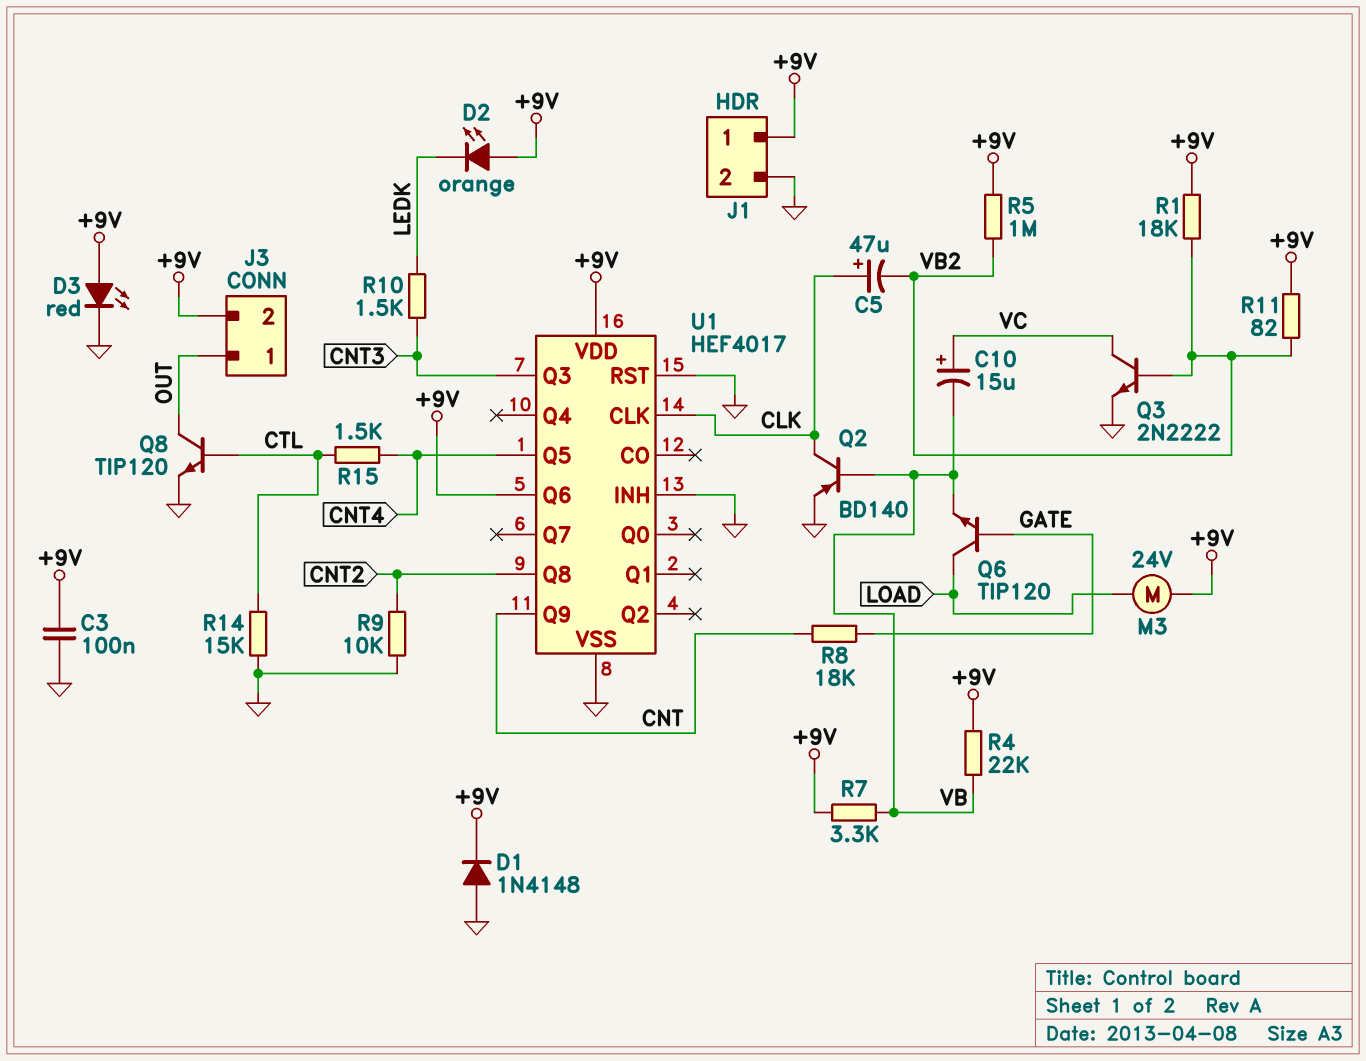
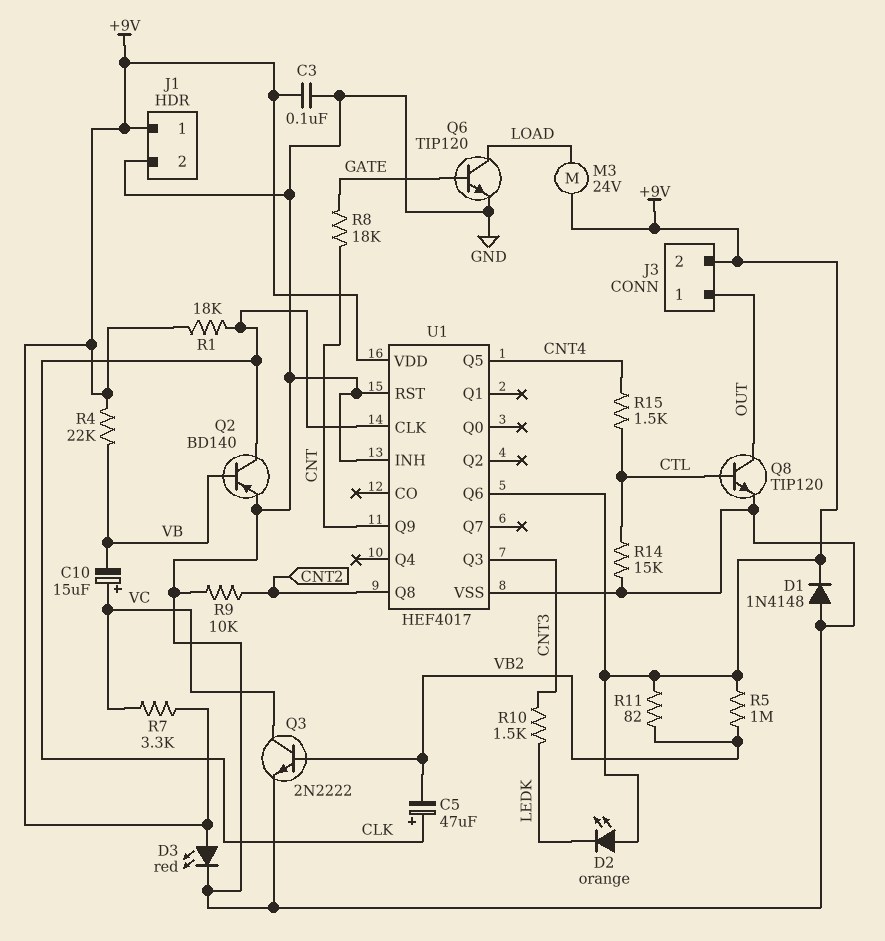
Q6: NPN TIP120 (B GATE, C LOAD, E VB) -> NPN TIP120 (B GATE, C LOAD, E GND)
R1: 18k (+9V, VB2) -> 18k (+9V, CLK)
R7: 3.3k (+9V, VB) -> 3.3k (+9V, VC)

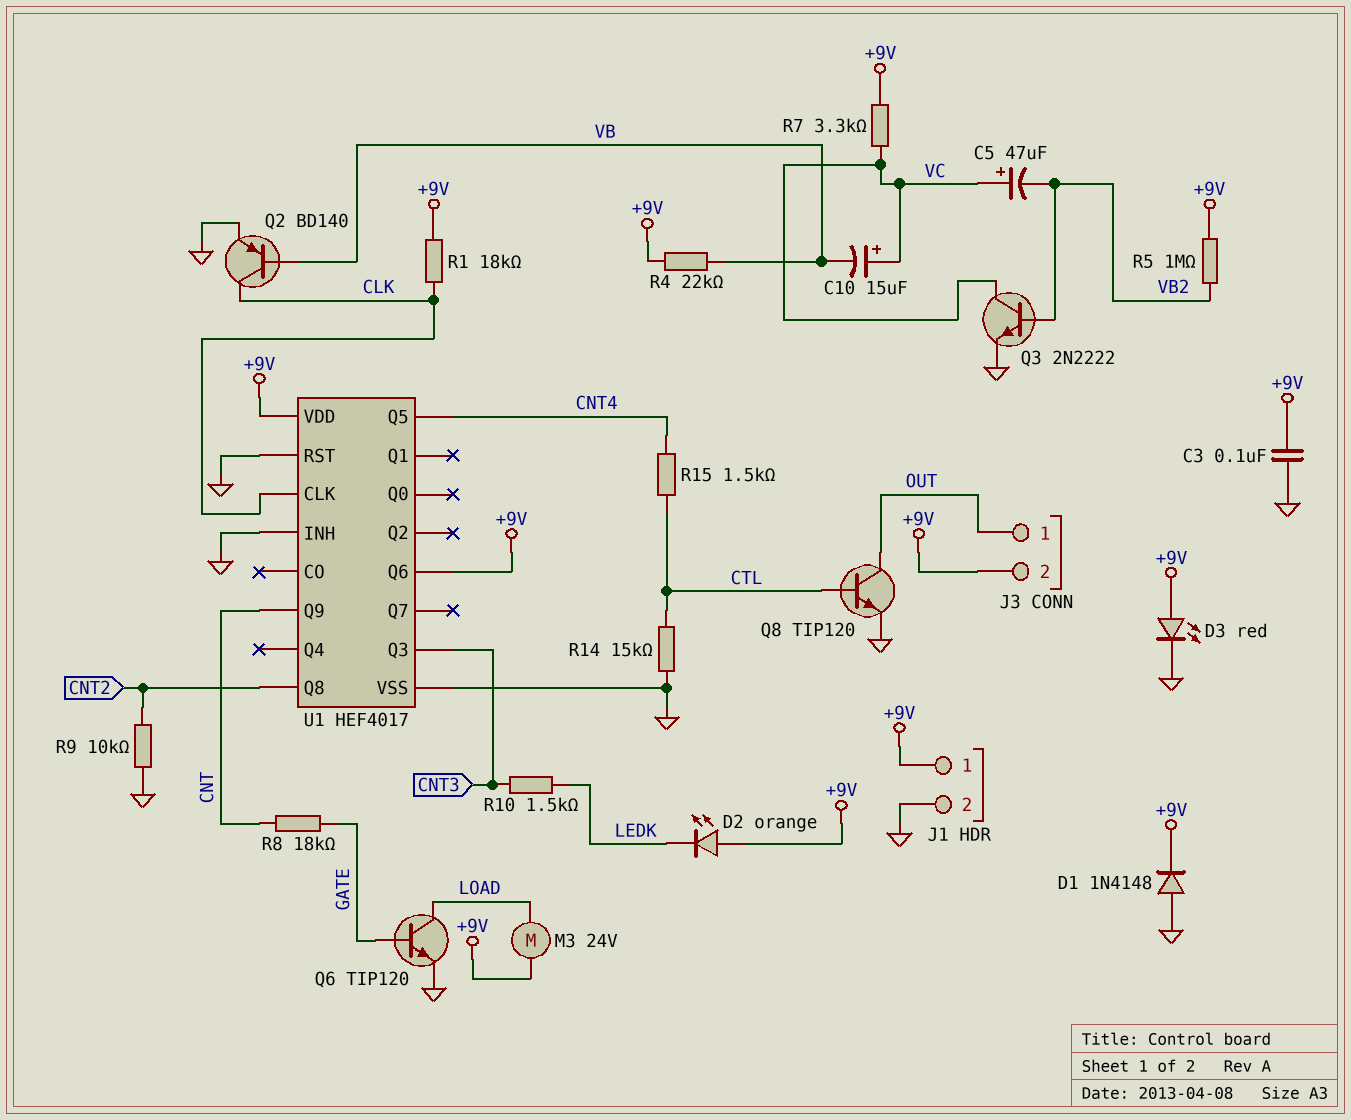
C5: 47uF (plus CLK, minus VB2) -> 47uF (plus VC, minus VB2)
R11: 82 (+9V, VB2) -> none

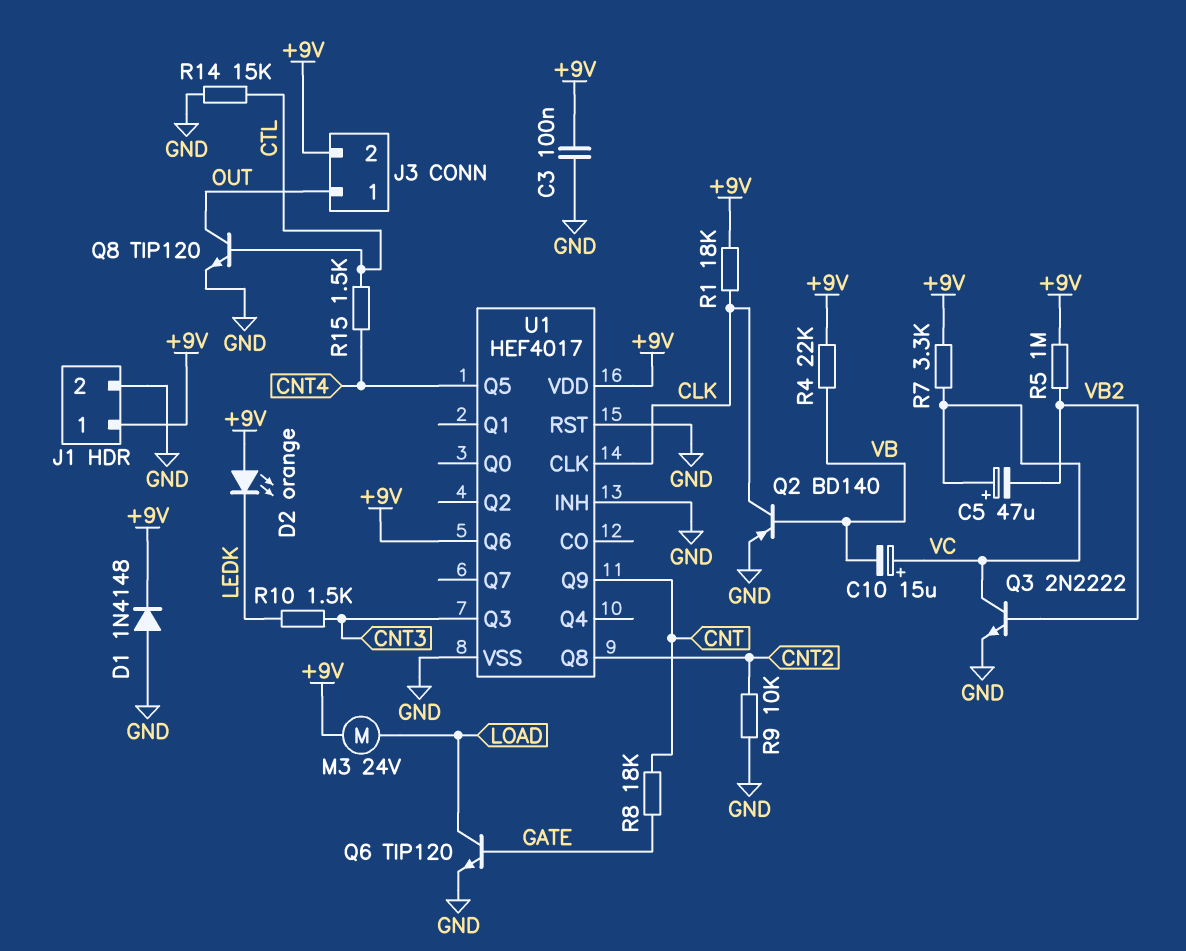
D3: LED red (A +9V, K GND) -> none

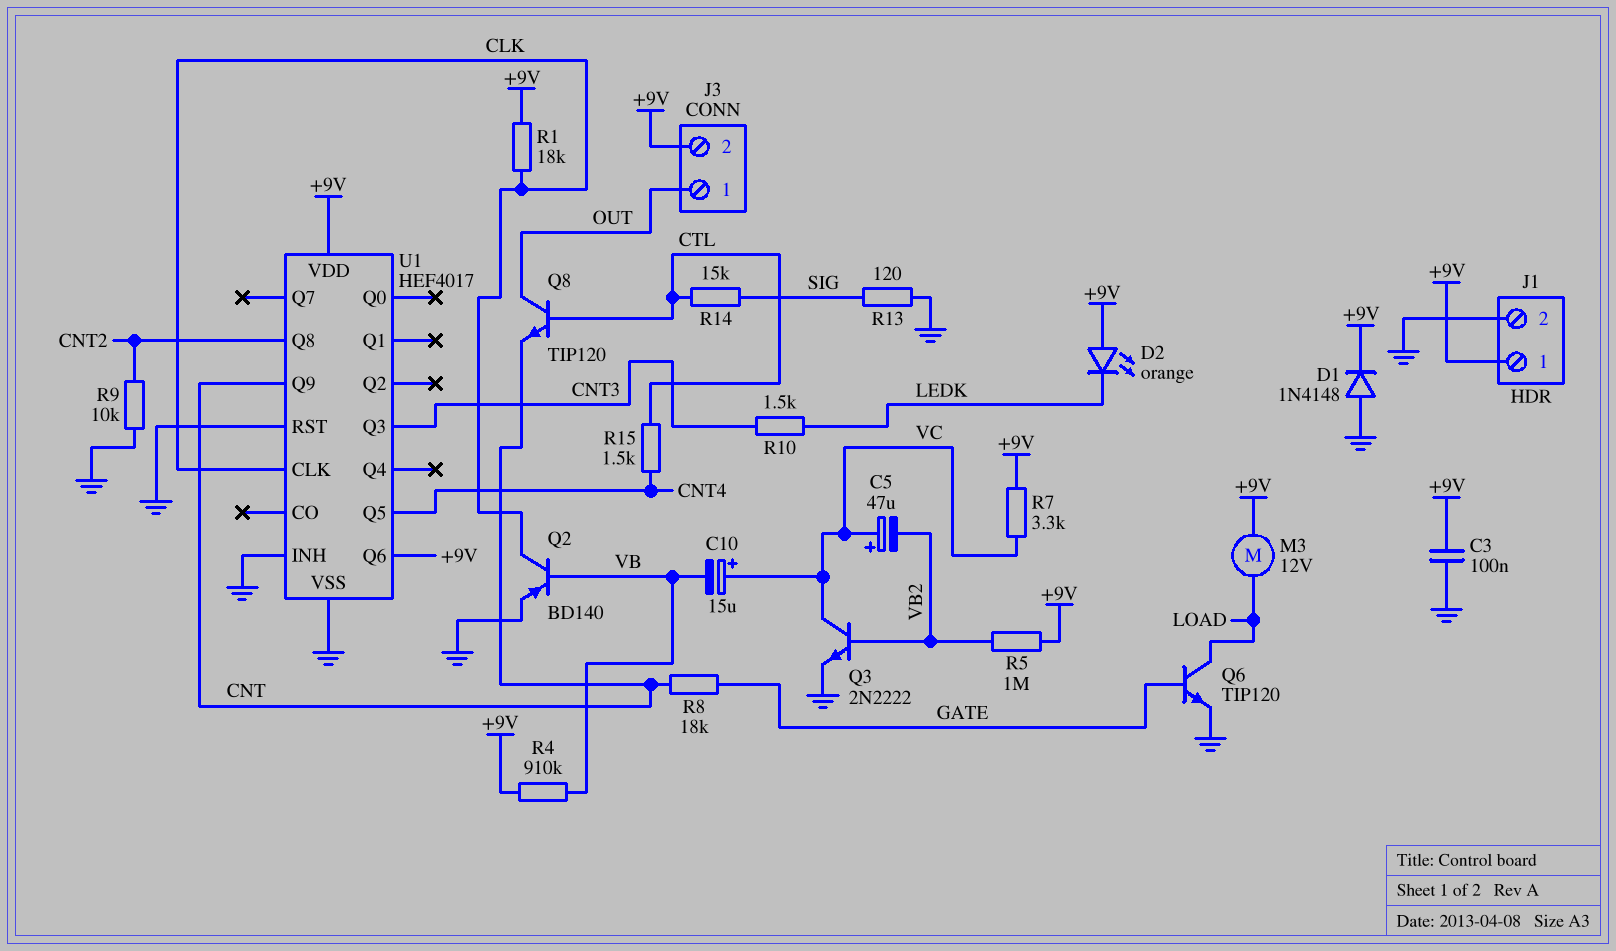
M3: motor 24V (+9V, LOAD) -> motor 12V (+9V, LOAD)
Q8: NPN TIP120 (B CTL, C OUT, E GND) -> NPN TIP120 (B CTL, C OUT, E CNT)
R4: 22k (+9V, VB) -> 910k (+9V, VB)
R13: none -> 120 (GND, SIG)
R14: 15k (CTL, GND) -> 15k (CTL, SIG)

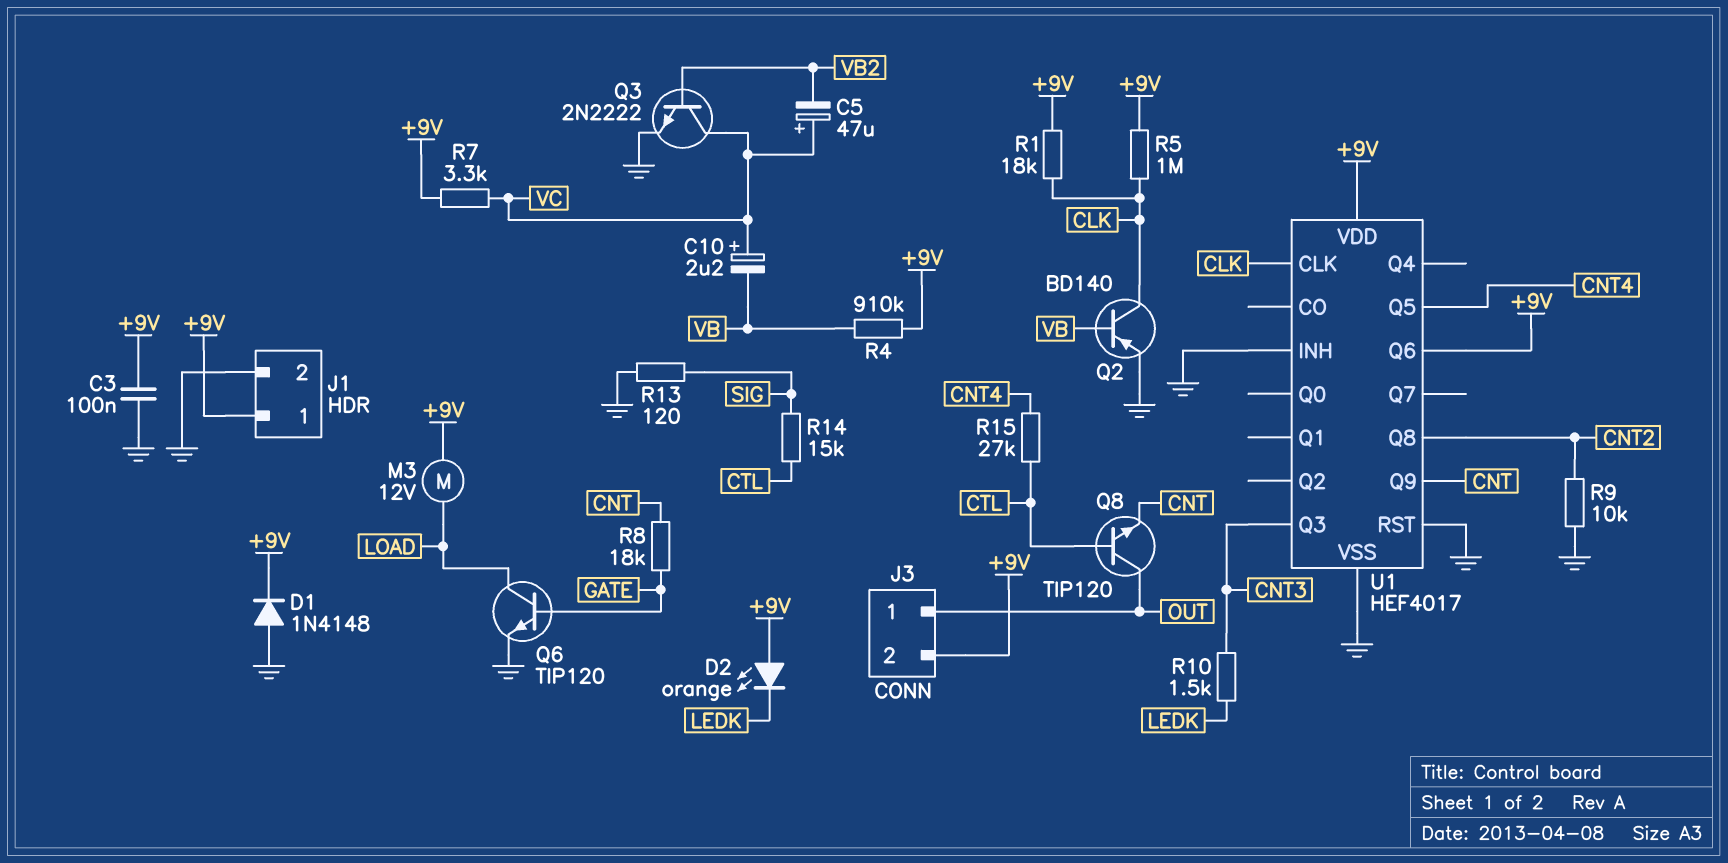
C10: 15uF (plus VC, minus VB) -> 2.2uF (plus VC, minus VB)
R5: 1M (+9V, VB2) -> 1M (+9V, CLK)
R15: 1.5k (CNT4, CTL) -> 27k (CNT4, CTL)

